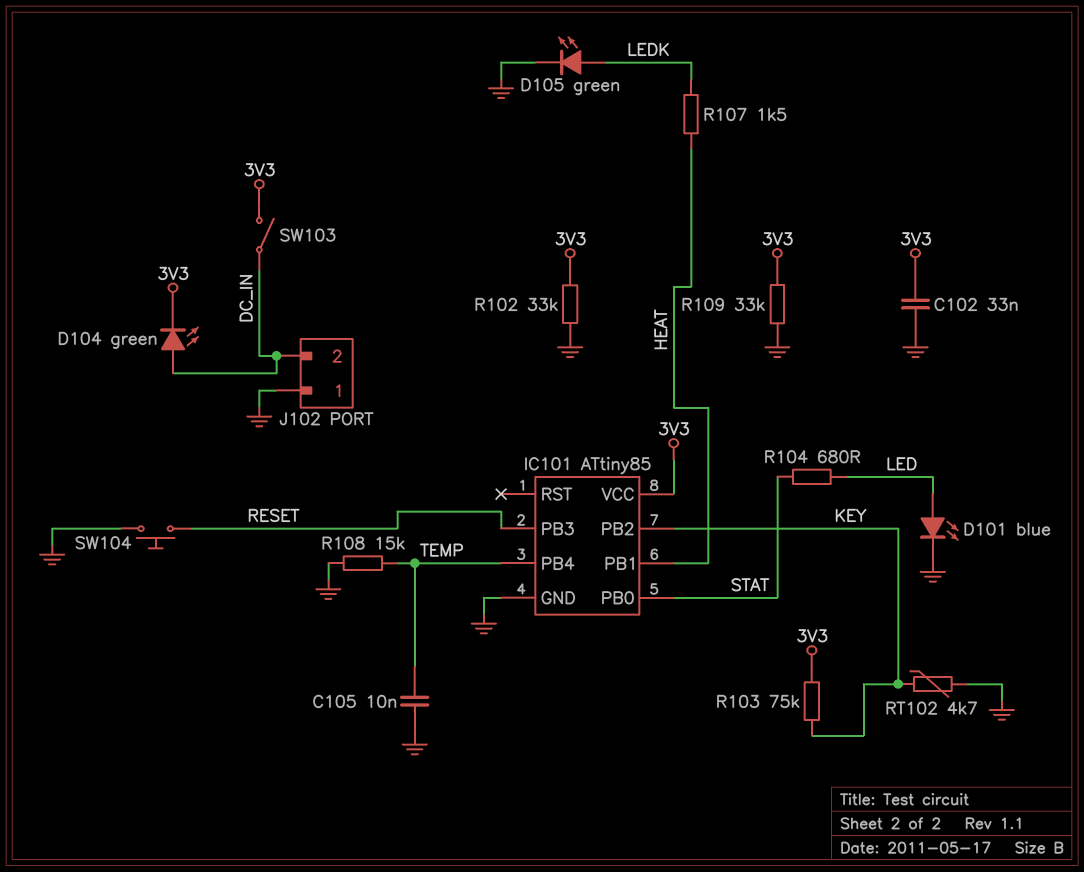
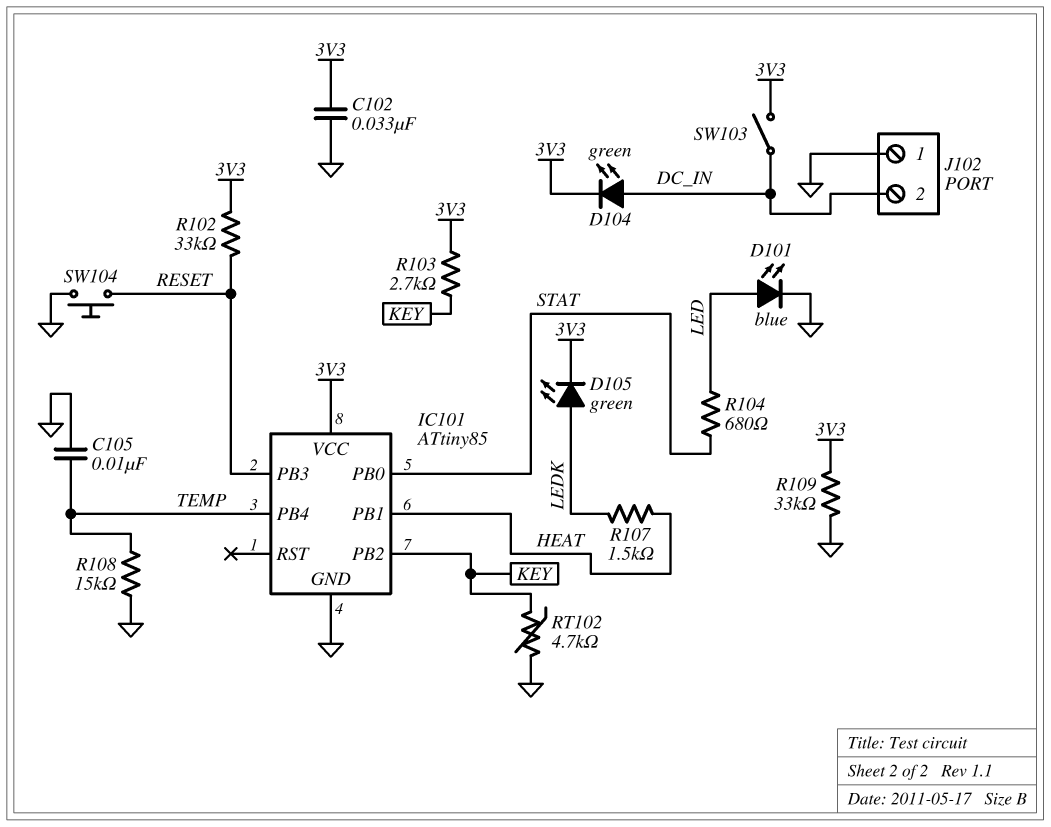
D105: LED green (A LEDK, K GND) -> LED green (A LEDK, K 3V3)
R102: 33k (3V3, GND) -> 33k (3V3, RESET)
R103: 75k (3V3, KEY) -> 2.7k (3V3, KEY)

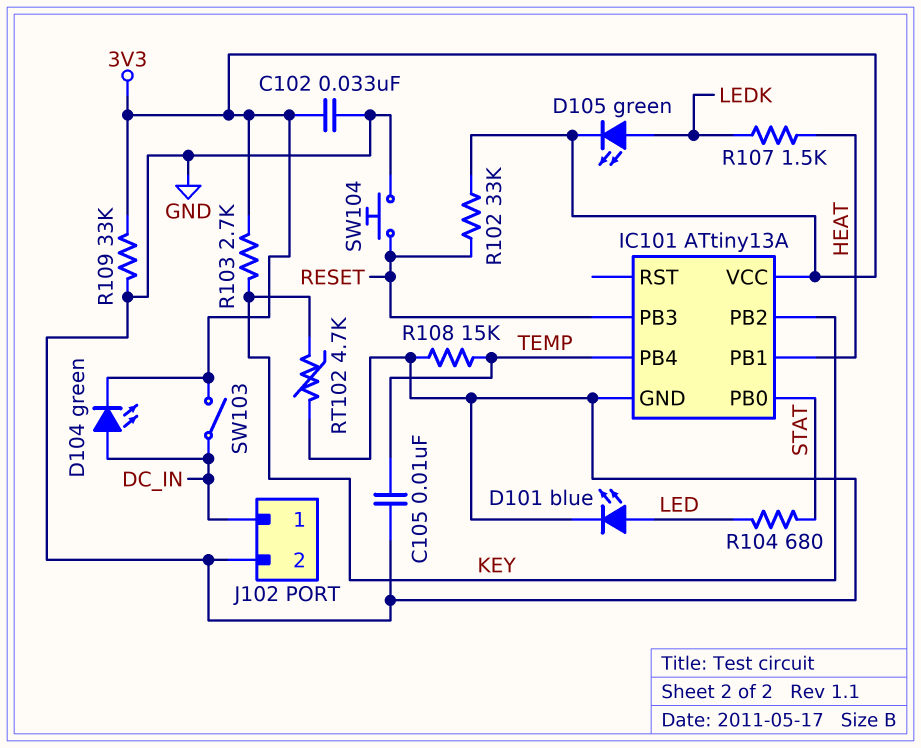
IC101: ATtiny85 -> ATtiny13A
J102 pin 1: GND -> DC_IN
J102 pin 2: DC_IN -> GND

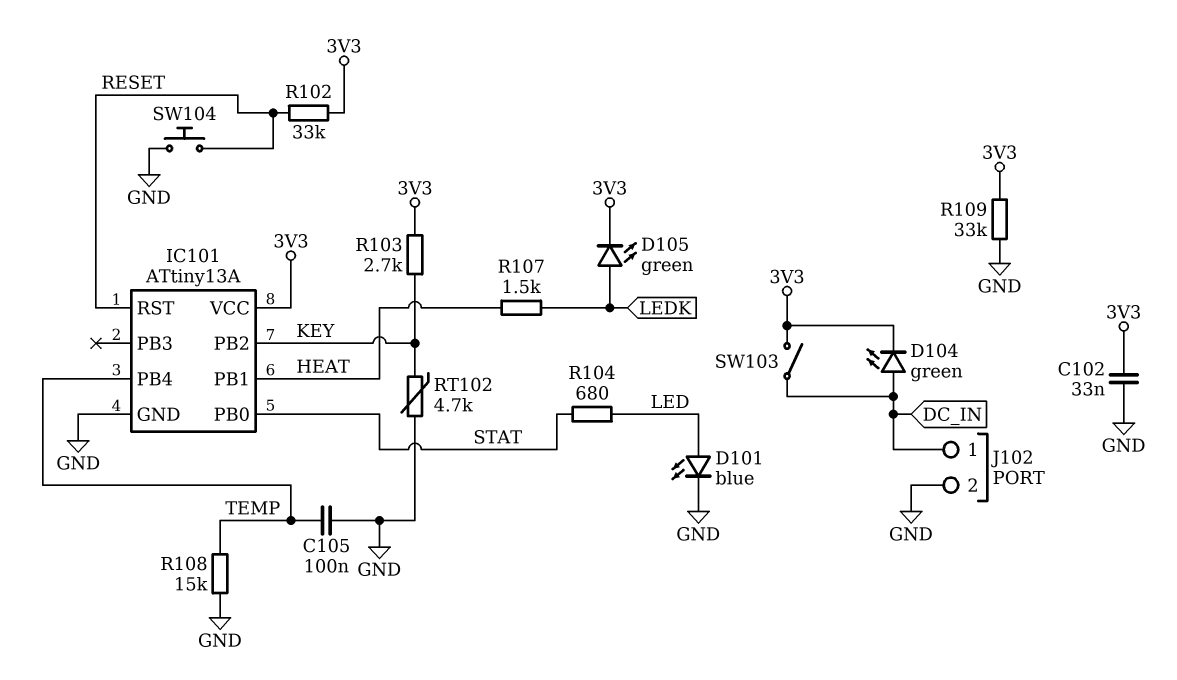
C105: 10nF (GND, TEMP) -> 100nF (GND, TEMP)
IC101 pin PB3: RESET -> none
IC101 pin RST: none -> RESET

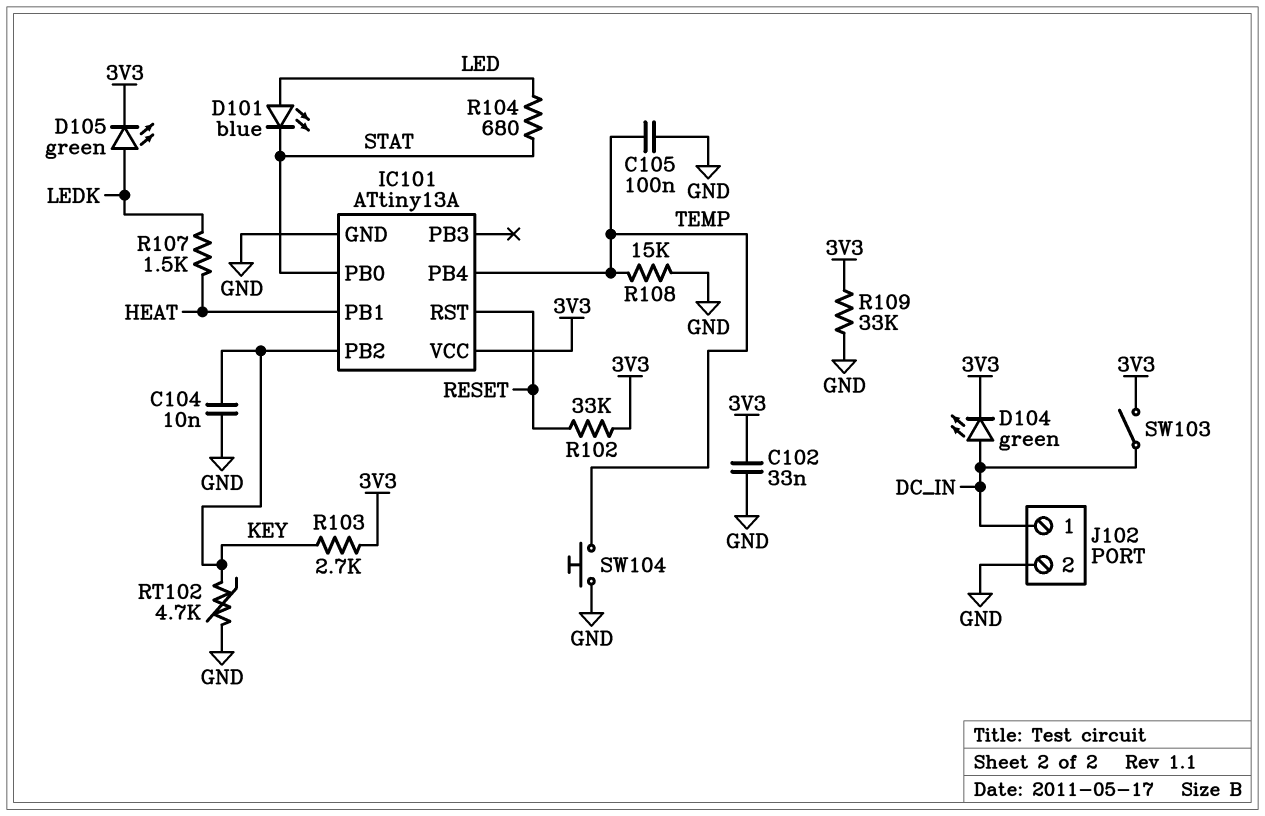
C104: none -> 10nF (GND, KEY)
D101: LED blue (A LED, K GND) -> LED blue (A LED, K STAT)
SW104: button (GND, RESET) -> button (GND, TEMP)

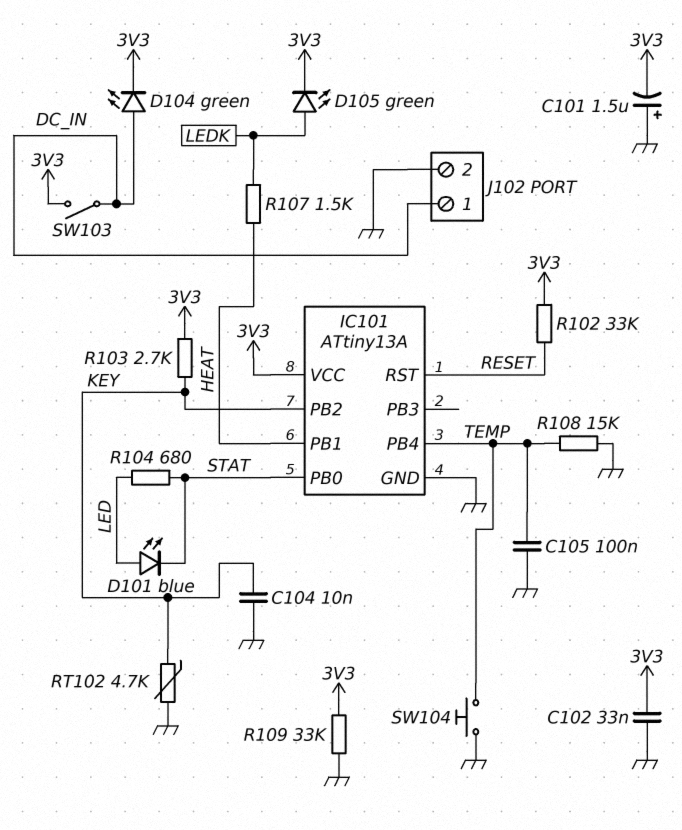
C101: none -> 1.5uF (plus GND, minus 3V3)

